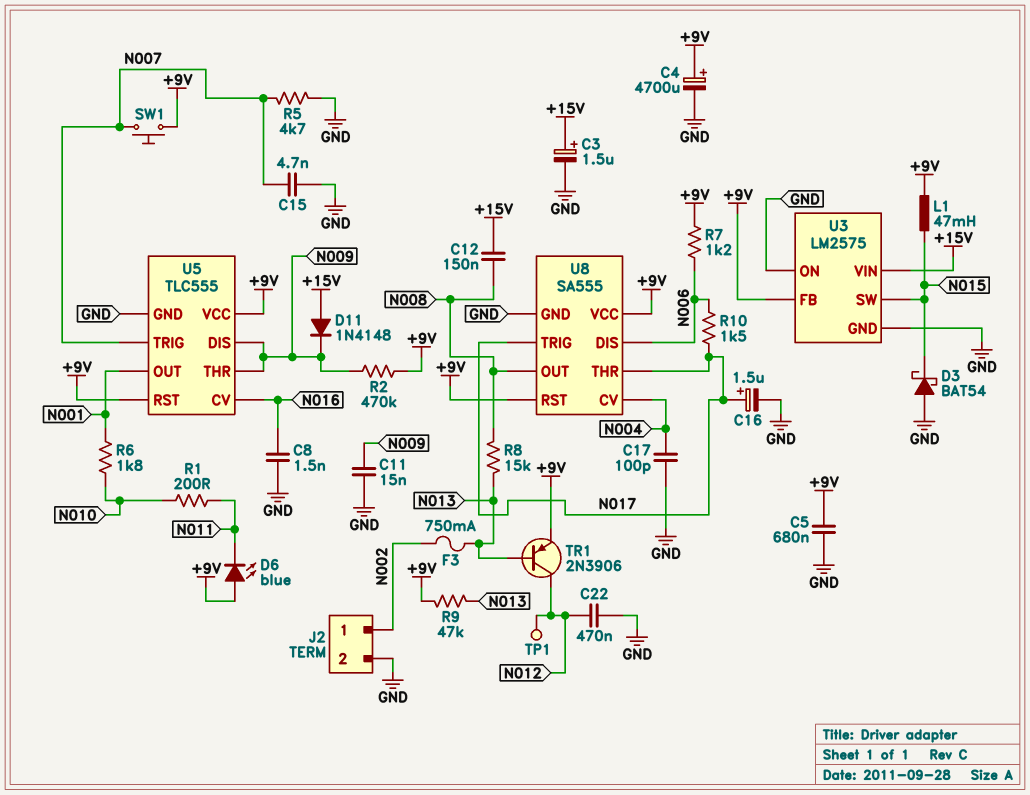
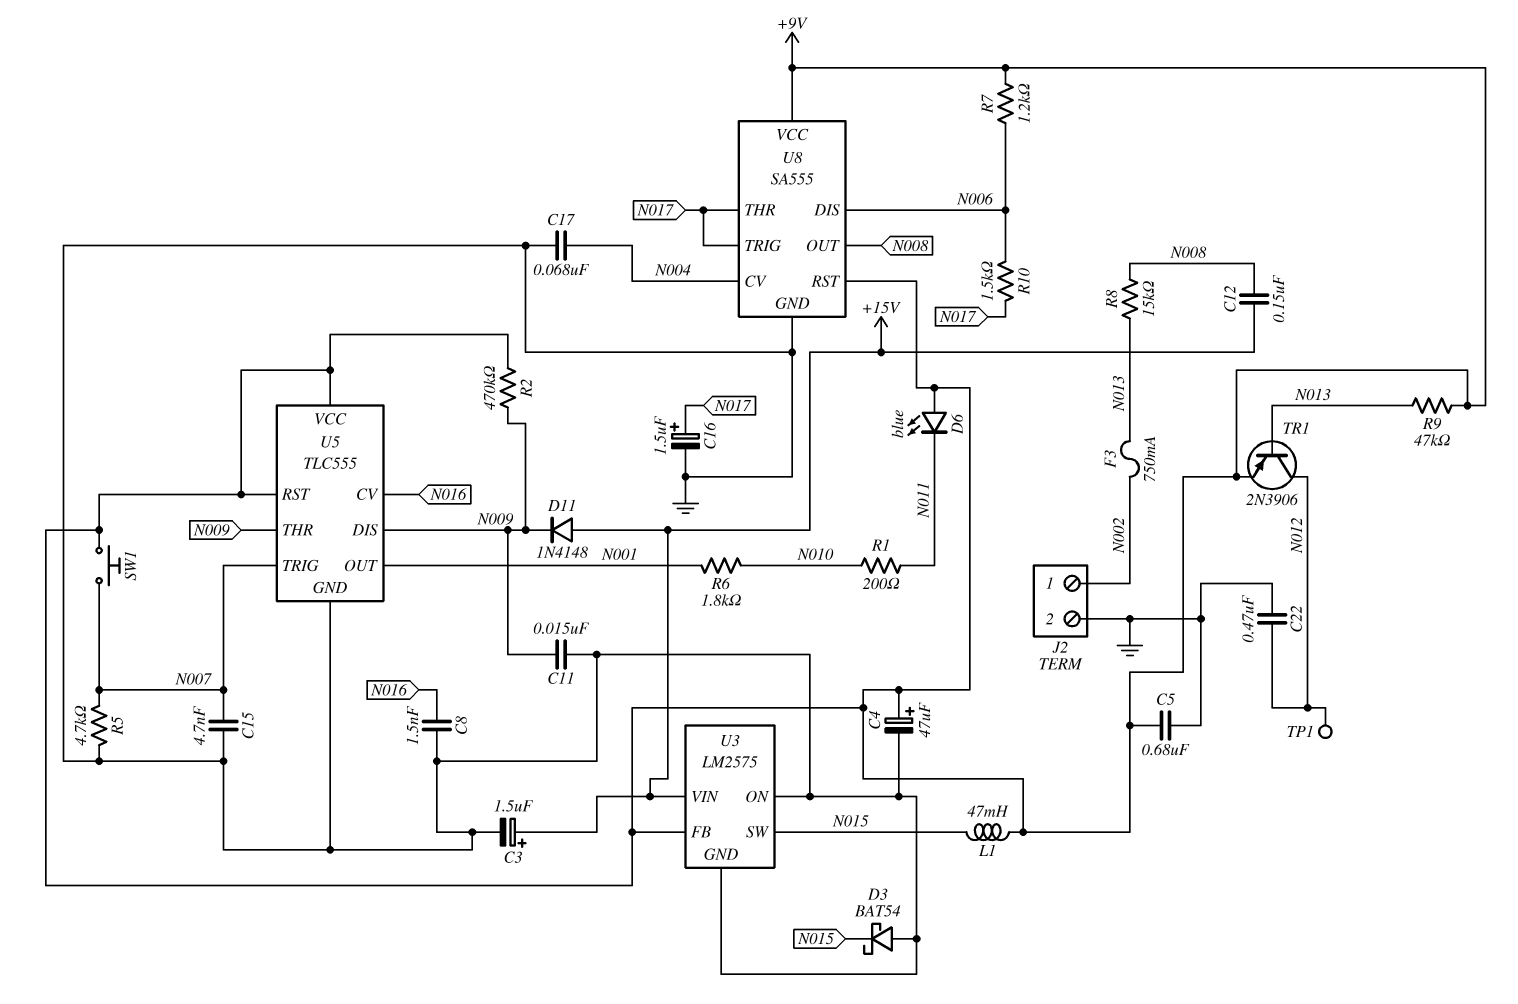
C4: 4700uF (plus +9V, minus GND) -> 47uF (plus +9V, minus GND)
C17: 100pF (GND, N004) -> 68nF (GND, N004)

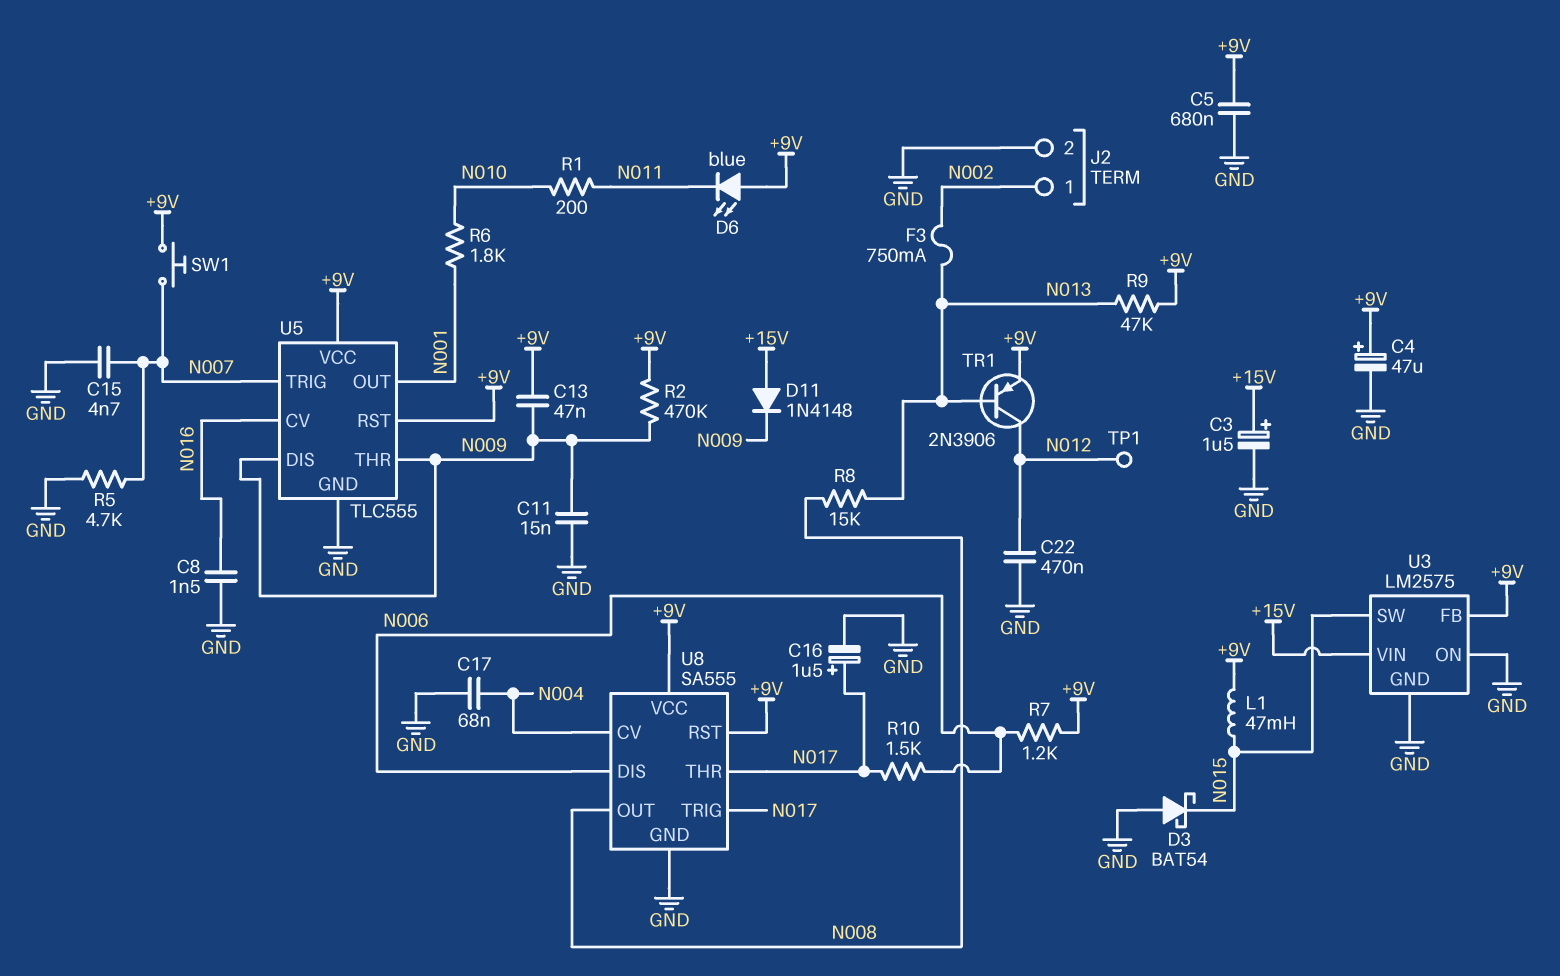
C12: 150nF (+15V, N008) -> none
C13: none -> 47nF (+9V, N009)

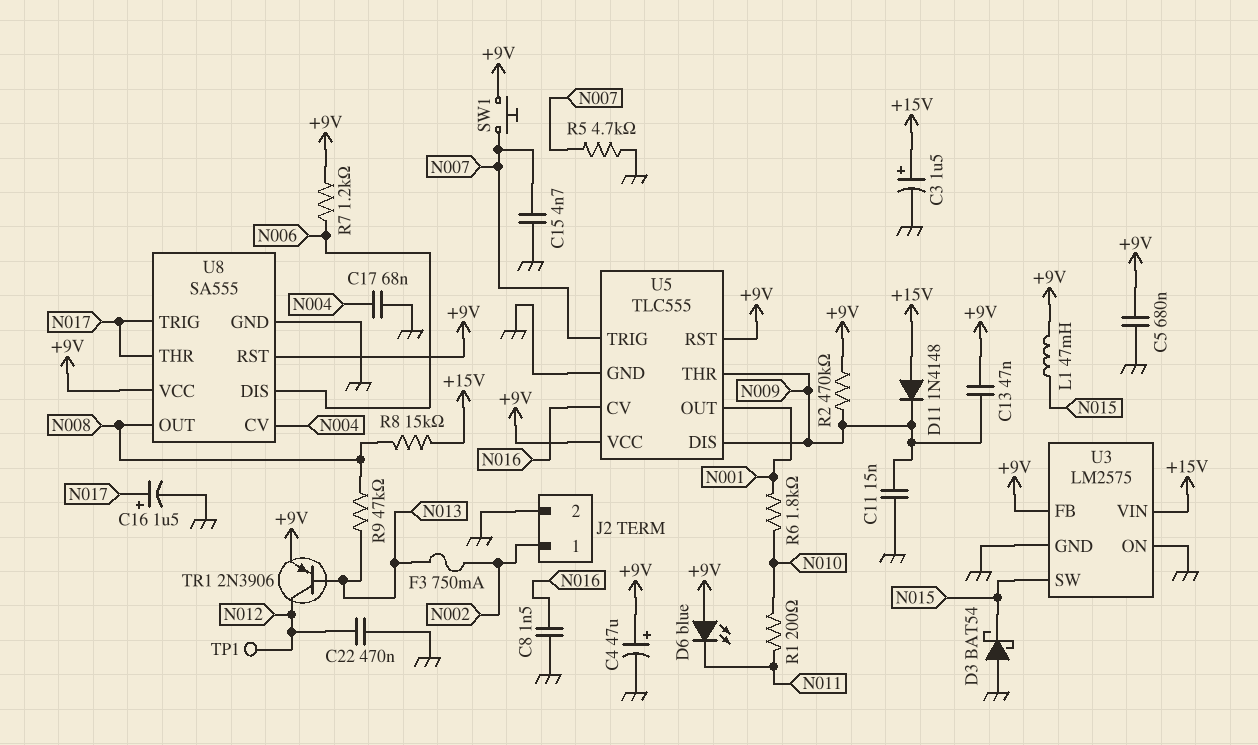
R8: 15k (N008, N013) -> 15k (+15V, N008)
R9: 47k (+9V, N013) -> 47k (N008, N013)
R10: 1.5k (N006, N017) -> none

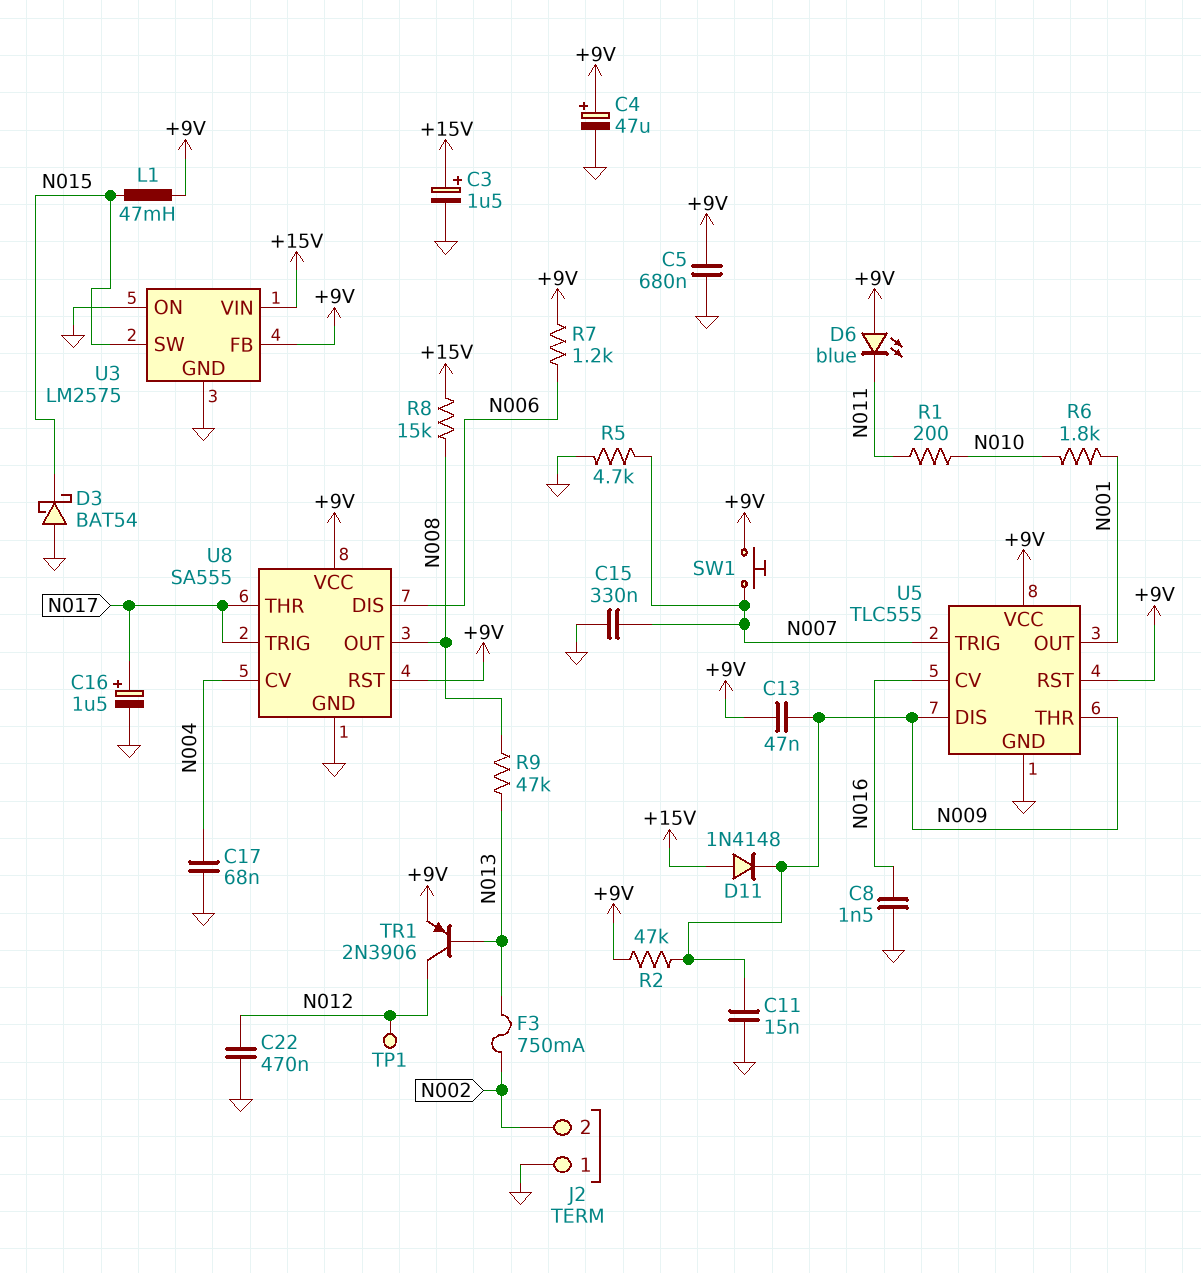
C15: 4.7nF (GND, N007) -> 330nF (GND, N007)
J2 pin 1: N002 -> GND
J2 pin 2: GND -> N002
R2: 470k (+9V, N009) -> 47k (+9V, N009)

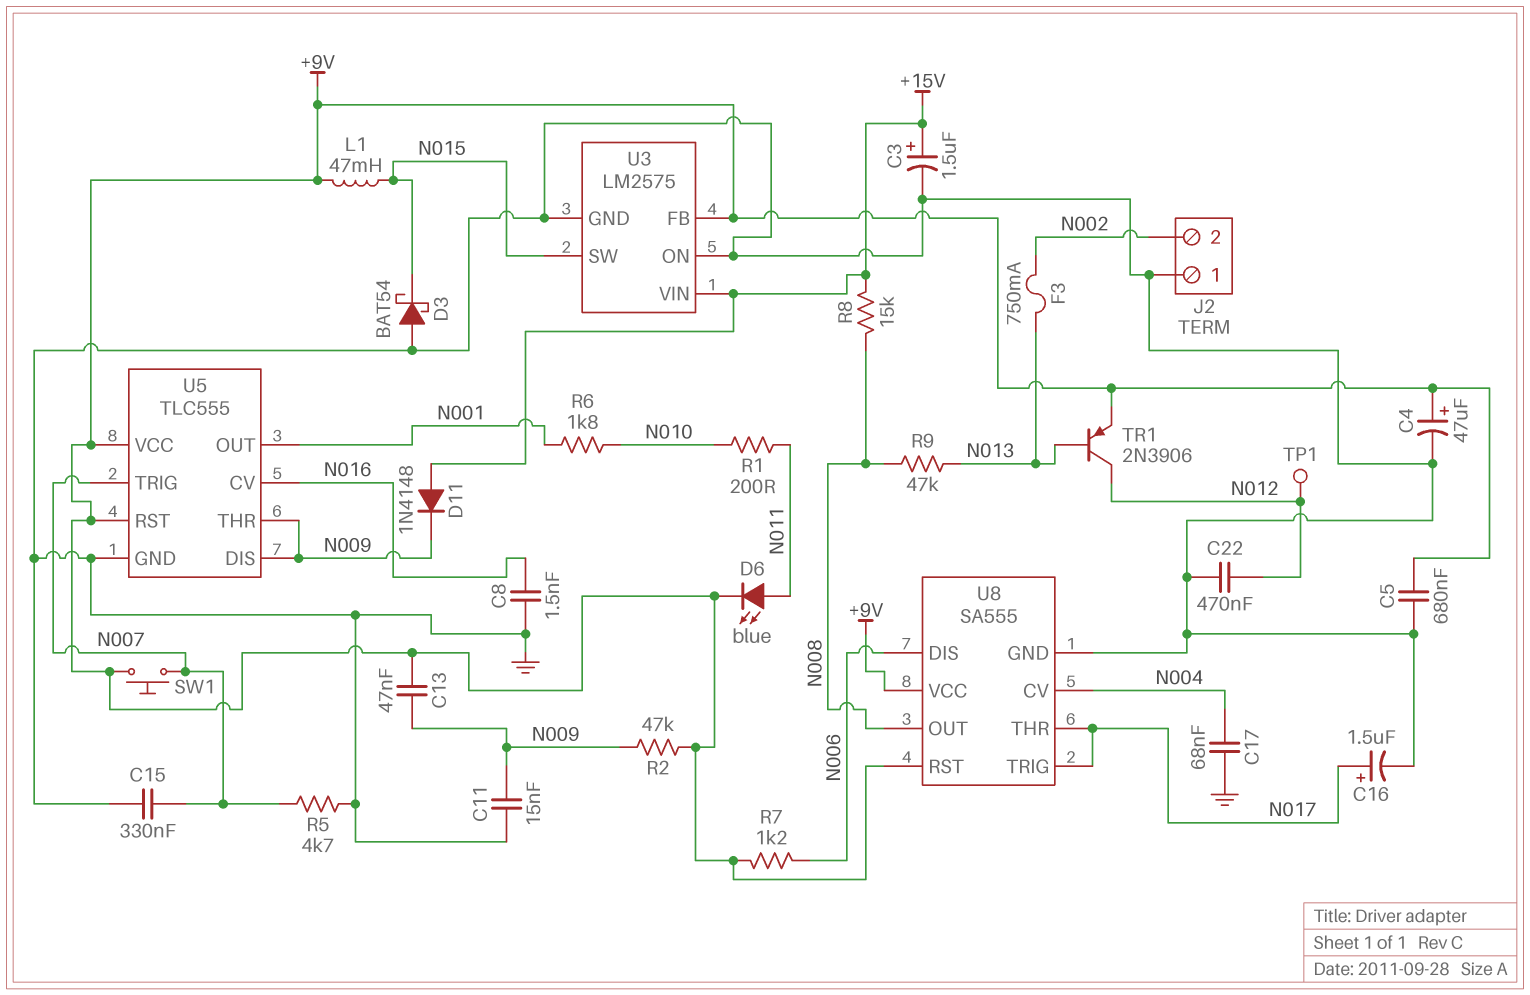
D6: LED blue (A +9V, K N011) -> LED blue (A N011, K +9V)

